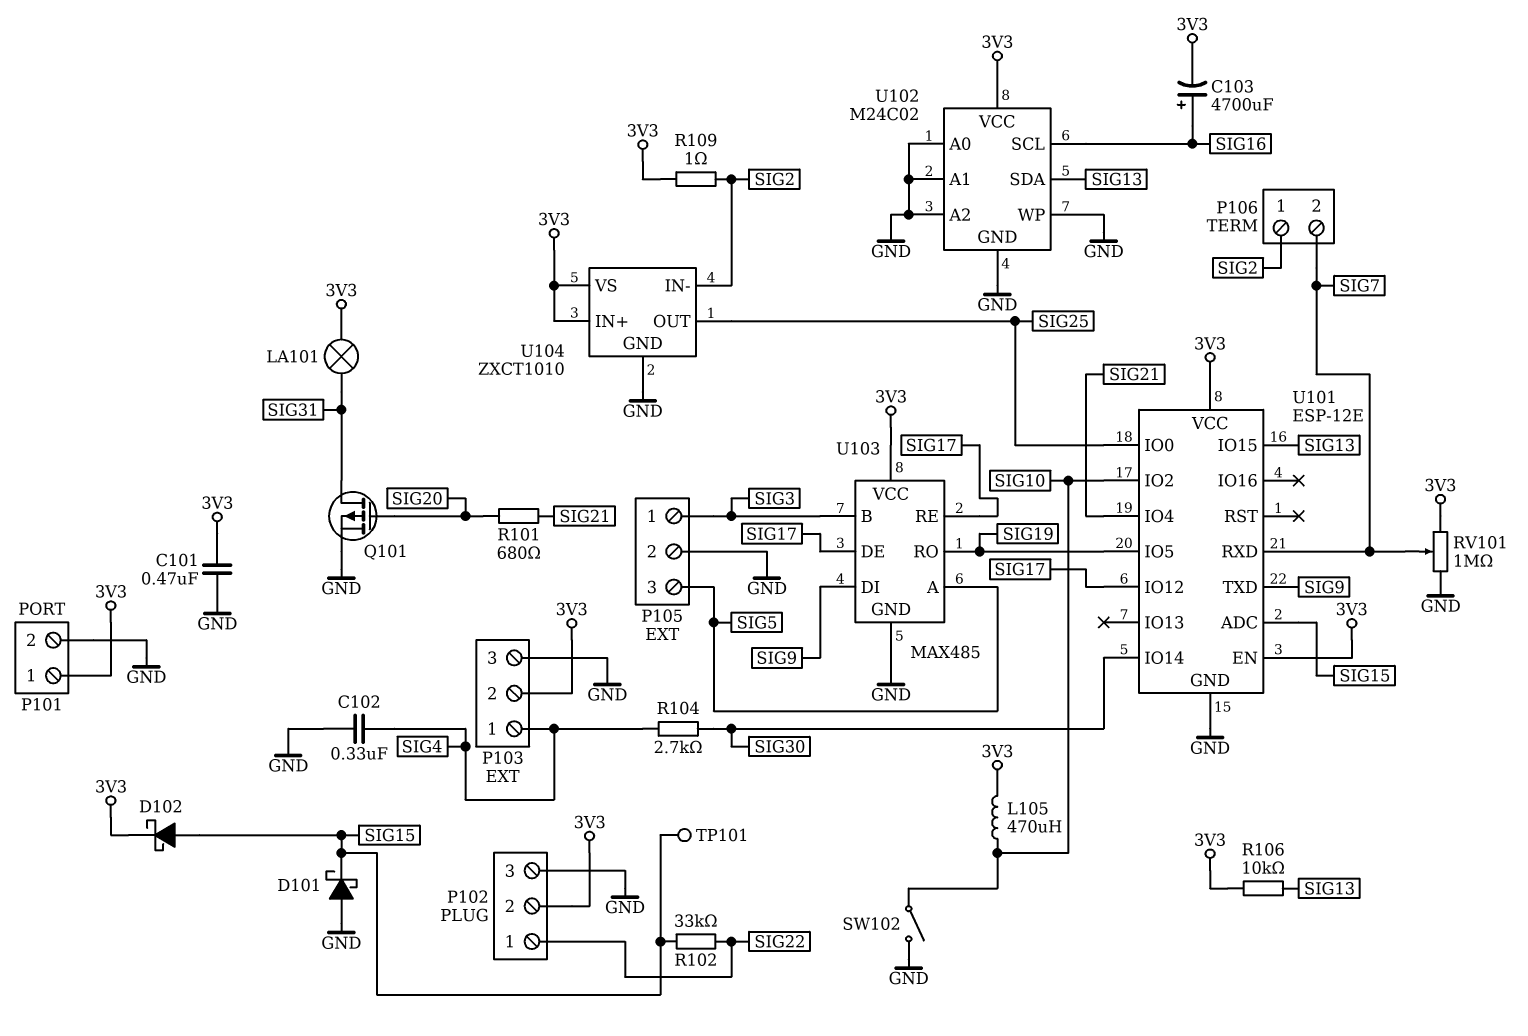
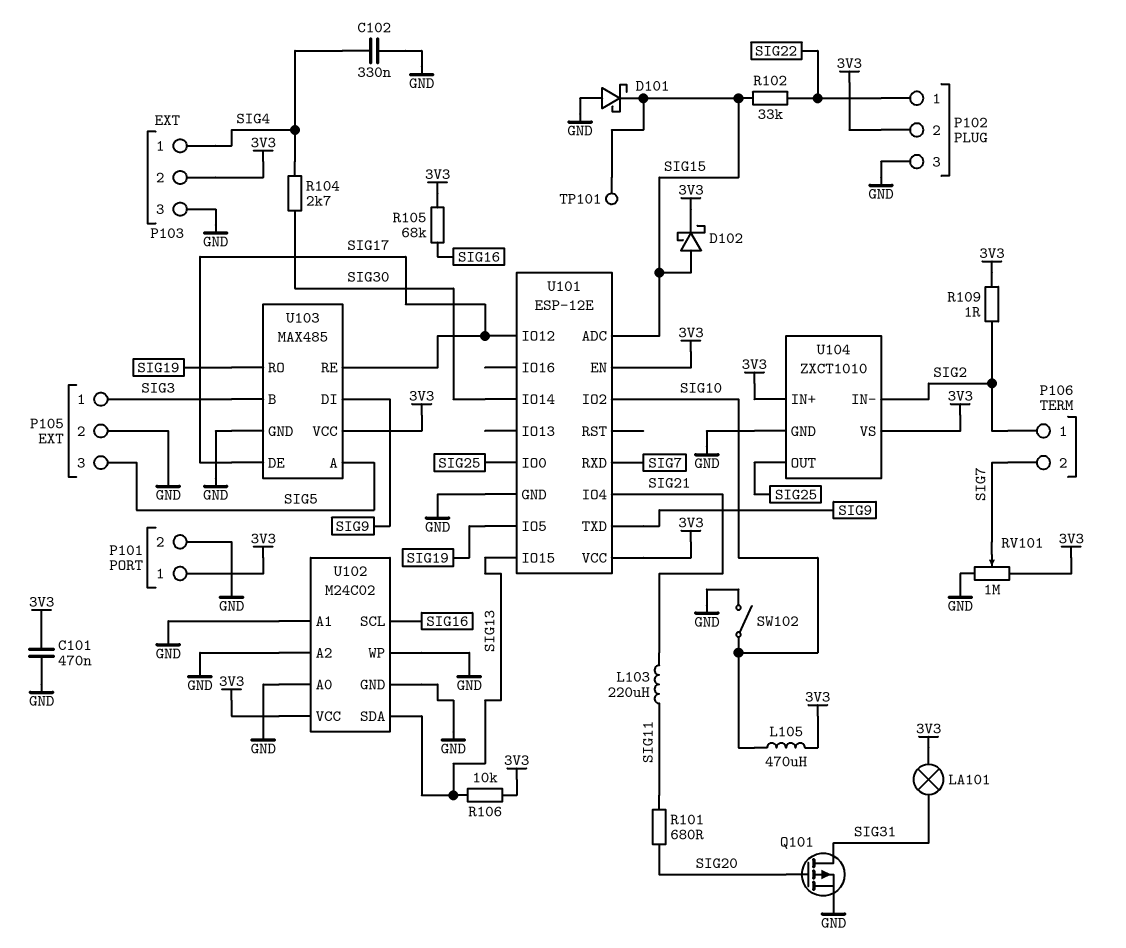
C103: 4700uF (plus SIG16, minus 3V3) -> none
L103: none -> 220uH (SIG11, SIG21)
R101: 680 (SIG20, SIG21) -> 680 (SIG11, SIG20)
R105: none -> 68k (3V3, SIG16)

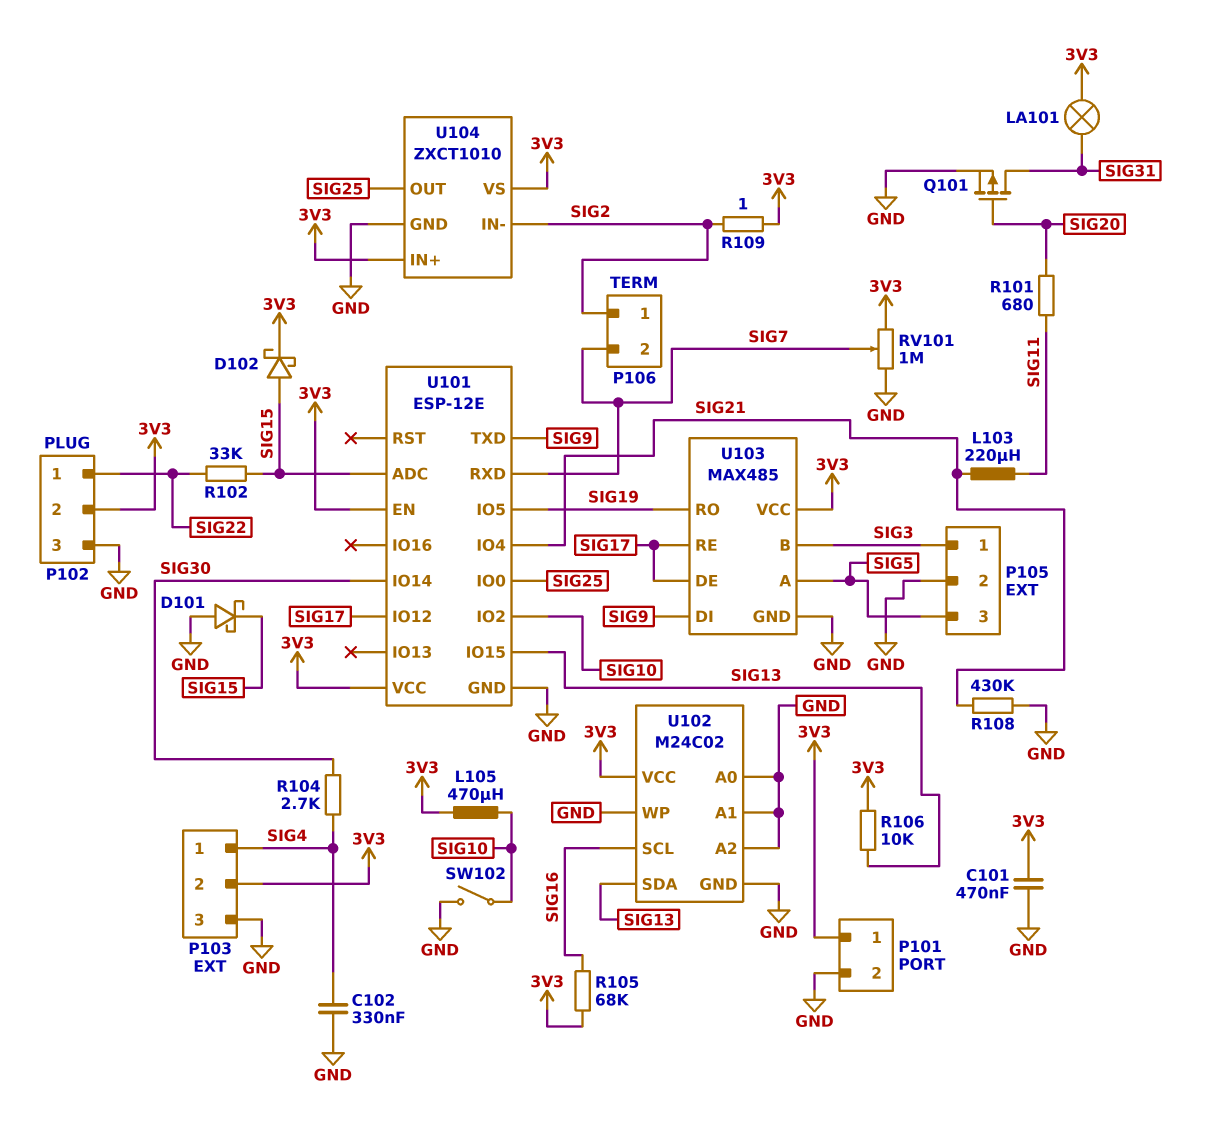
R108: none -> 430k (GND, SIG21)
TP101: test point (SIG15) -> none

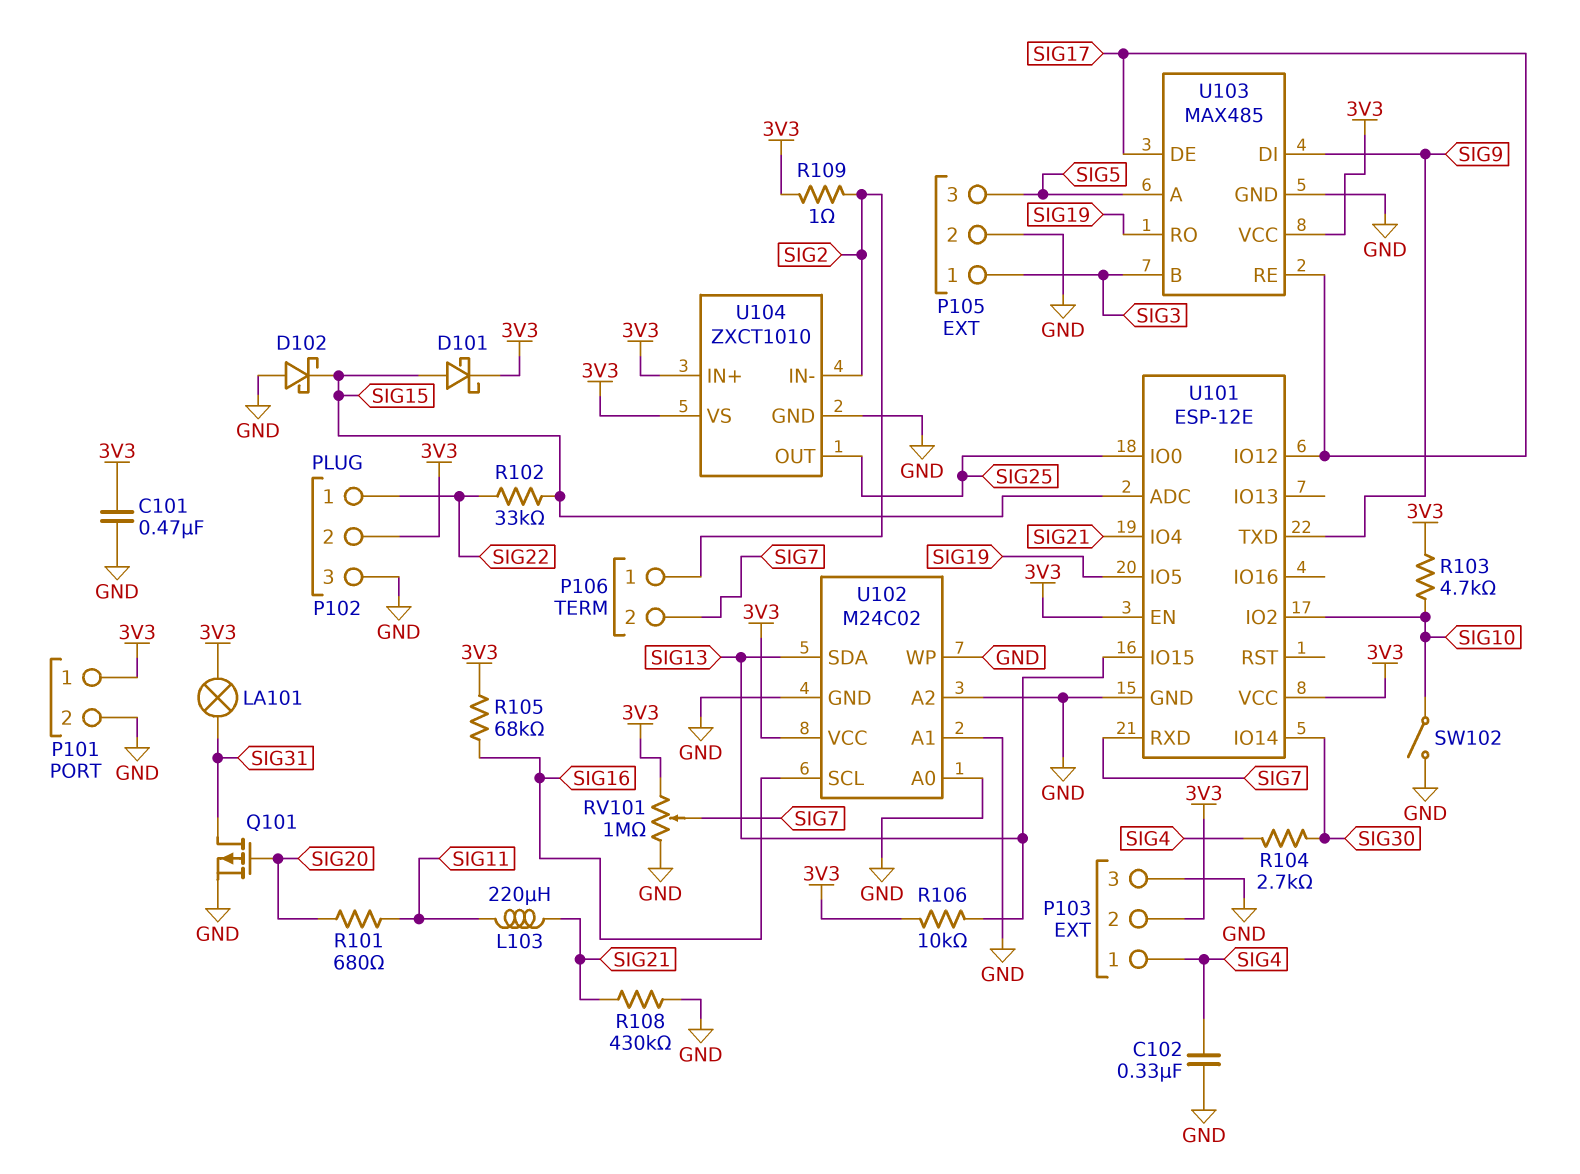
D101: schottky (A GND, K SIG15) -> schottky (A SIG15, K 3V3)
D102: schottky (A SIG15, K 3V3) -> schottky (A GND, K SIG15)
L105: 470uH (3V3, SIG10) -> none
R103: none -> 4.7k (3V3, SIG10)

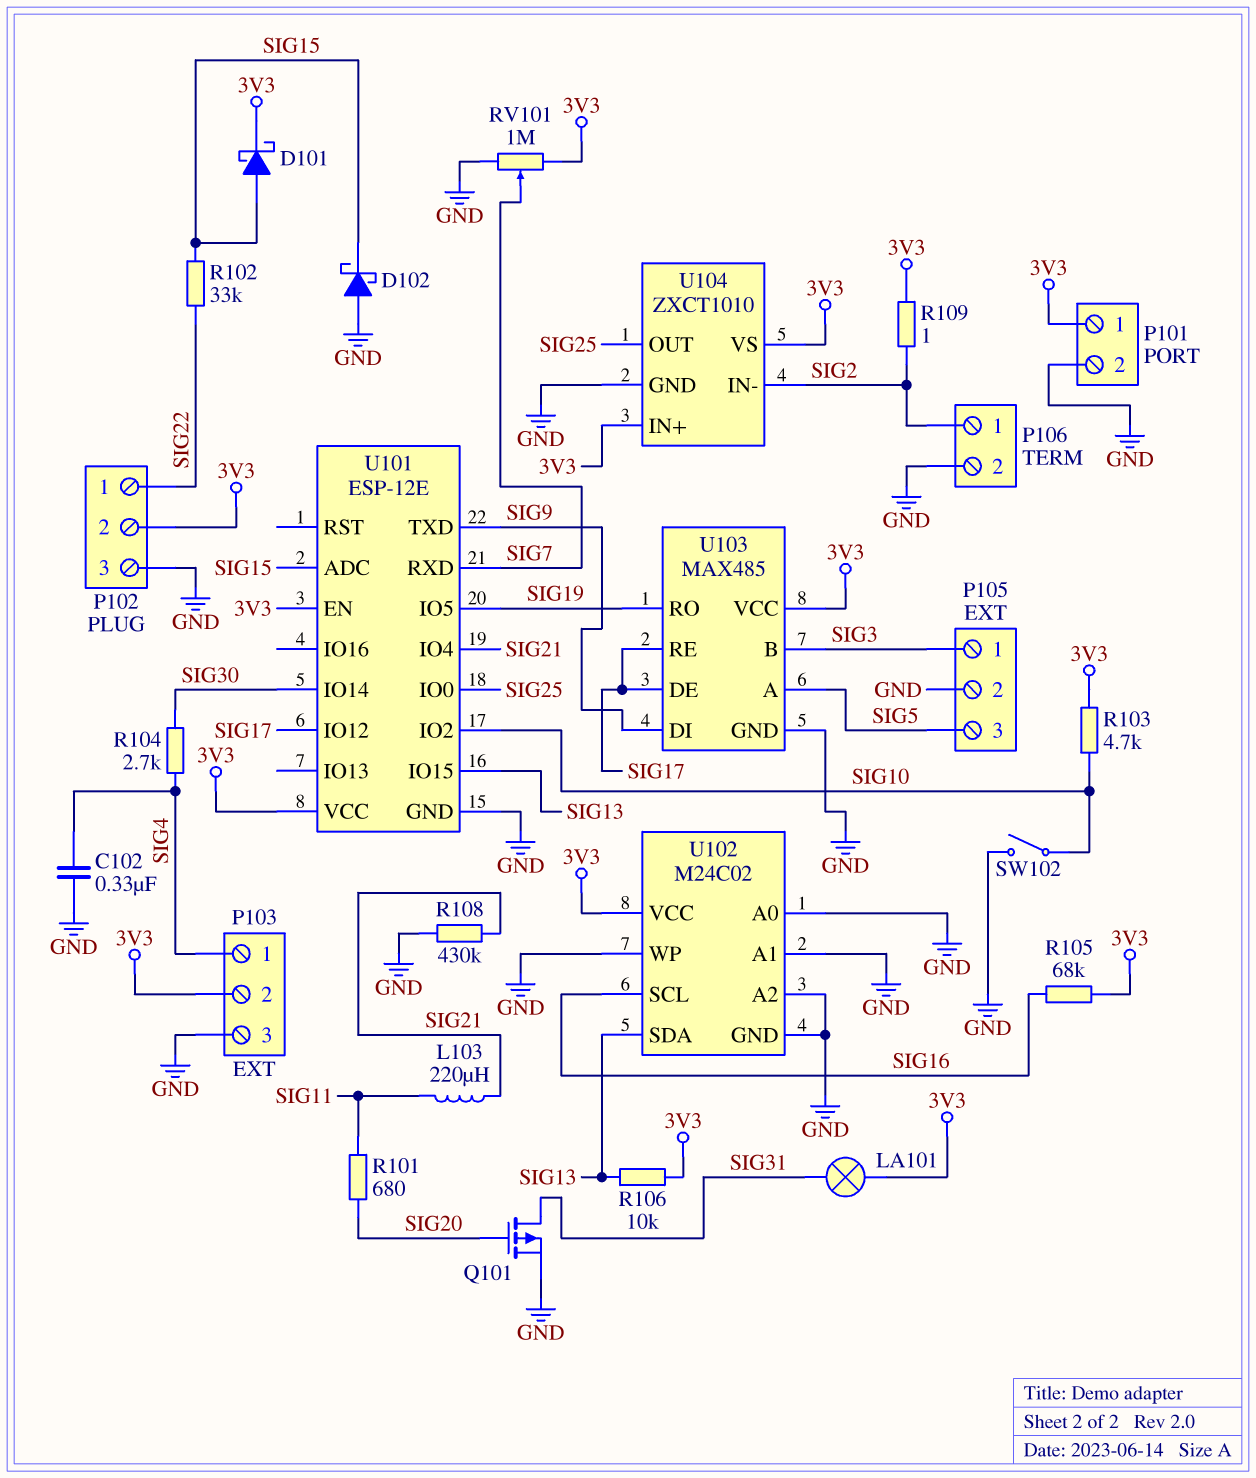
C101: 470nF (3V3, GND) -> none
P106 pin 2: SIG7 -> GND

